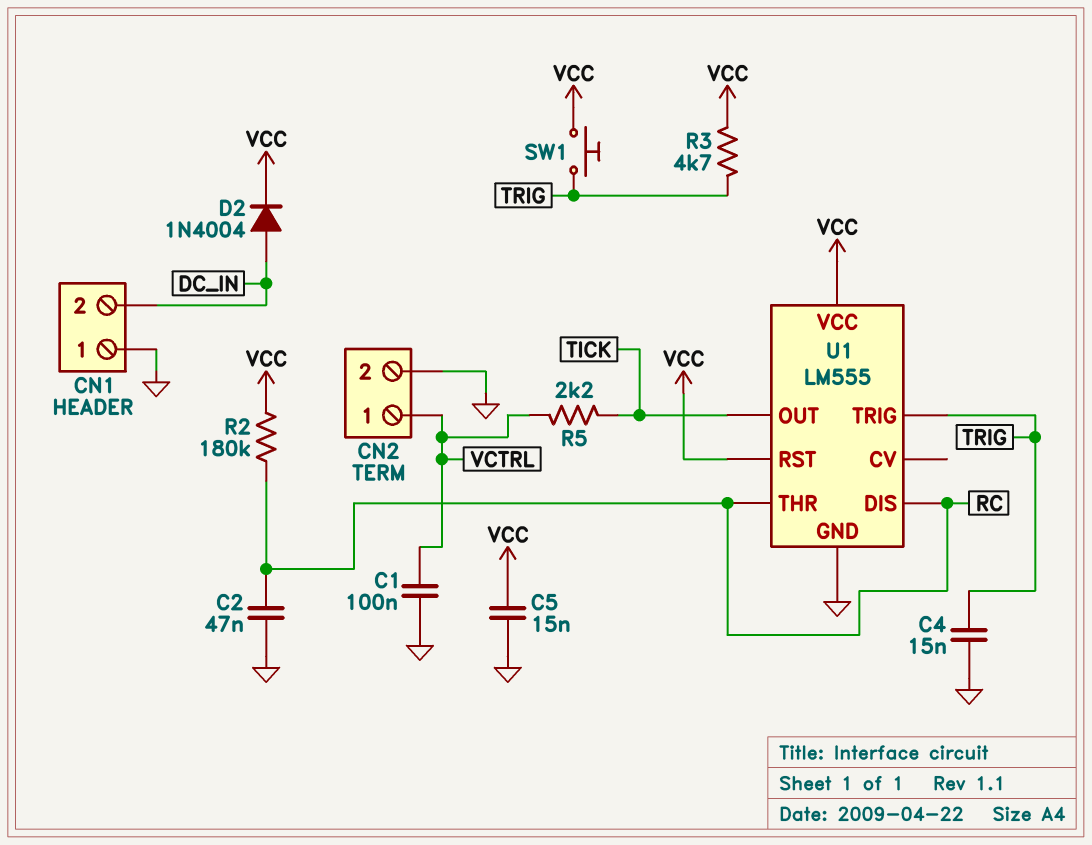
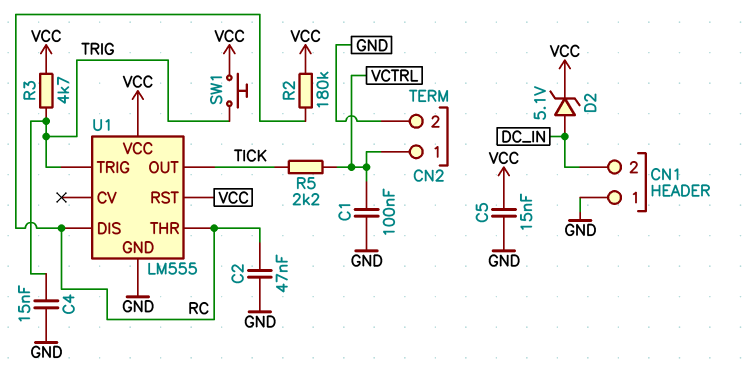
D2: diode 1N4004 (A DC_IN, K VCC) -> zener 5.1V (A DC_IN, K VCC)

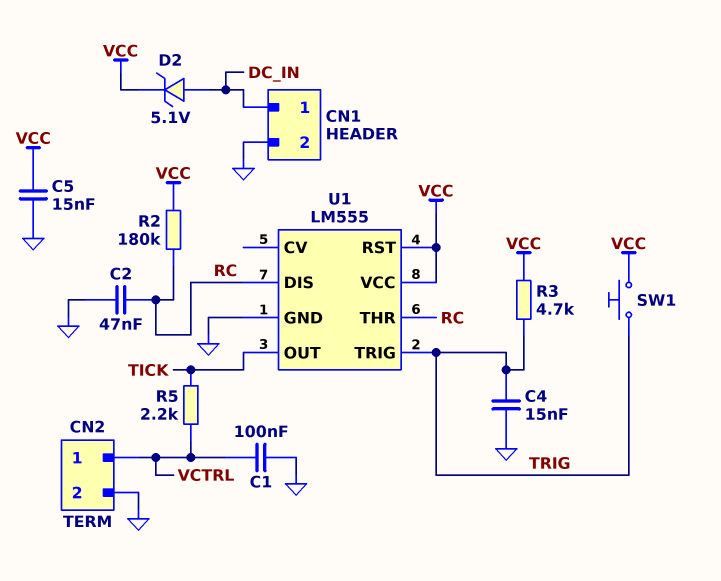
CN1 pin 1: GND -> DC_IN
CN1 pin 2: DC_IN -> GND

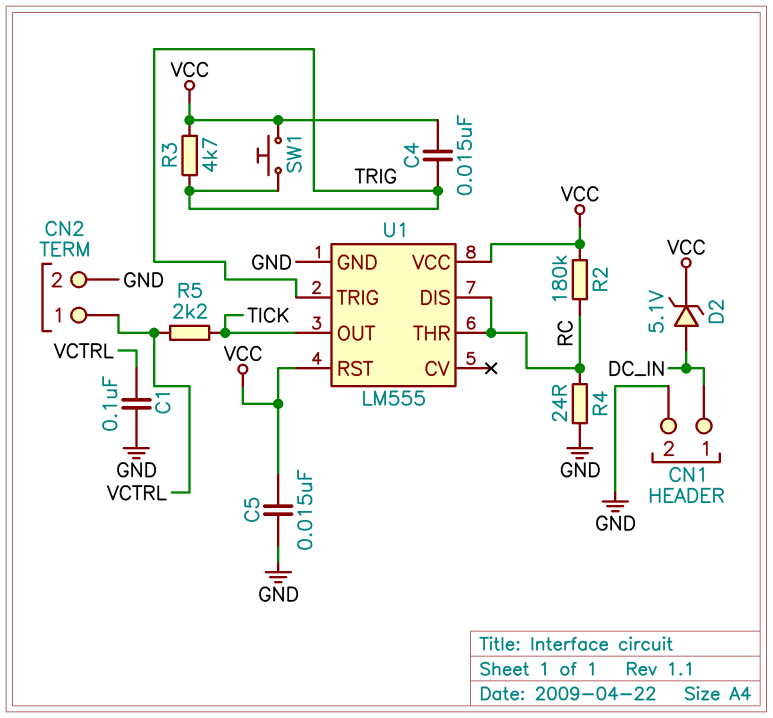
C2: 47nF (GND, RC) -> none
C4: 15nF (GND, TRIG) -> 15nF (TRIG, VCC)
R4: none -> 24 (GND, RC)

